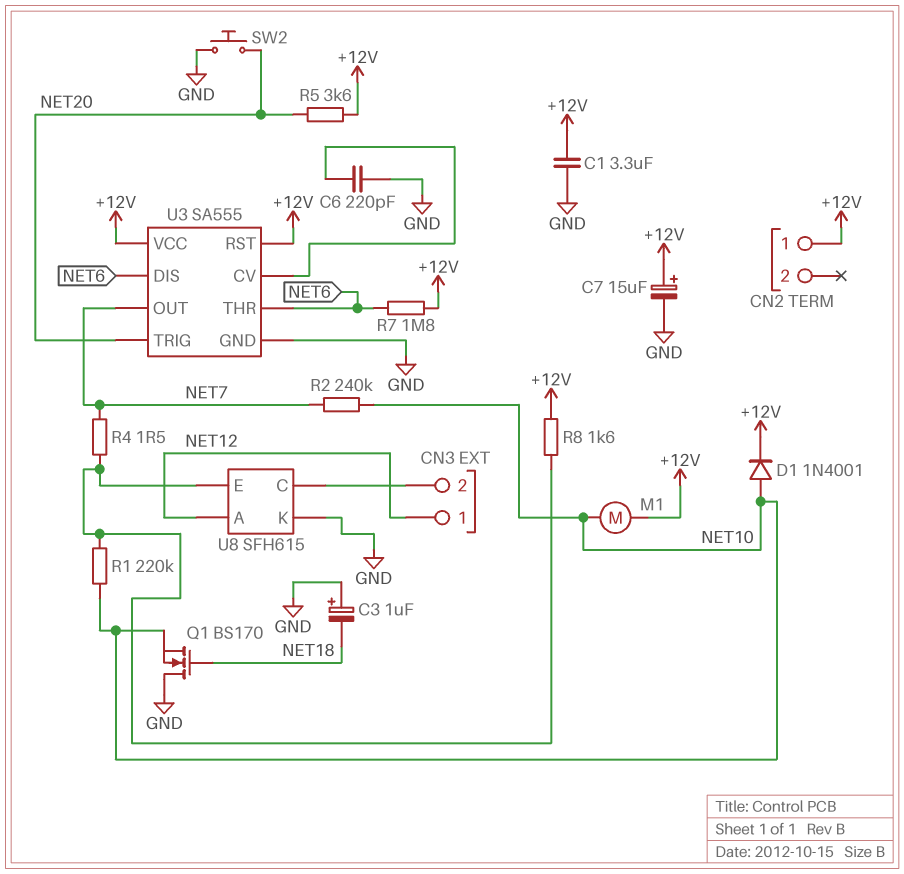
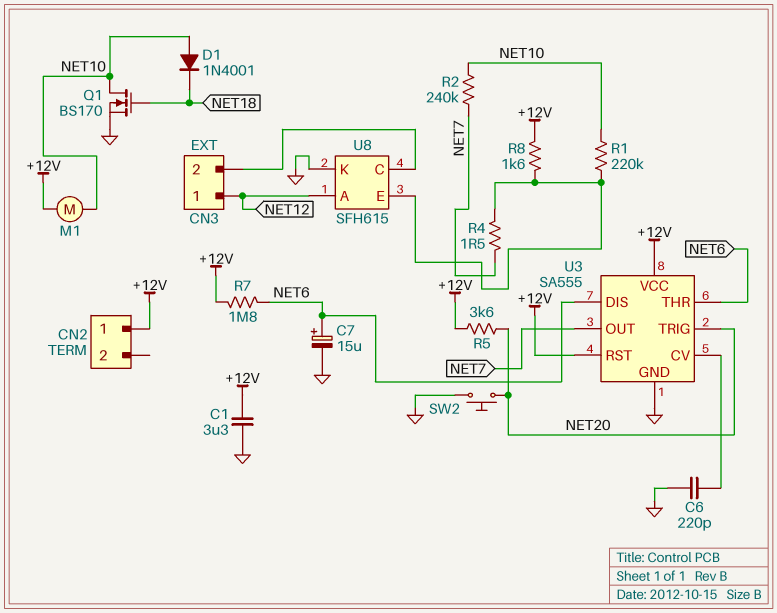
C3: 1uF (plus GND, minus NET18) -> none
C7: 15uF (plus +12V, minus GND) -> 15uF (plus NET6, minus GND)
D1: diode 1N4001 (A NET10, K +12V) -> diode 1N4001 (A NET10, K NET18)
Q1: NMOS BS170 (G NET18, D GND, S NET10) -> NMOS BS170 (G NET18, D NET10, S GND)

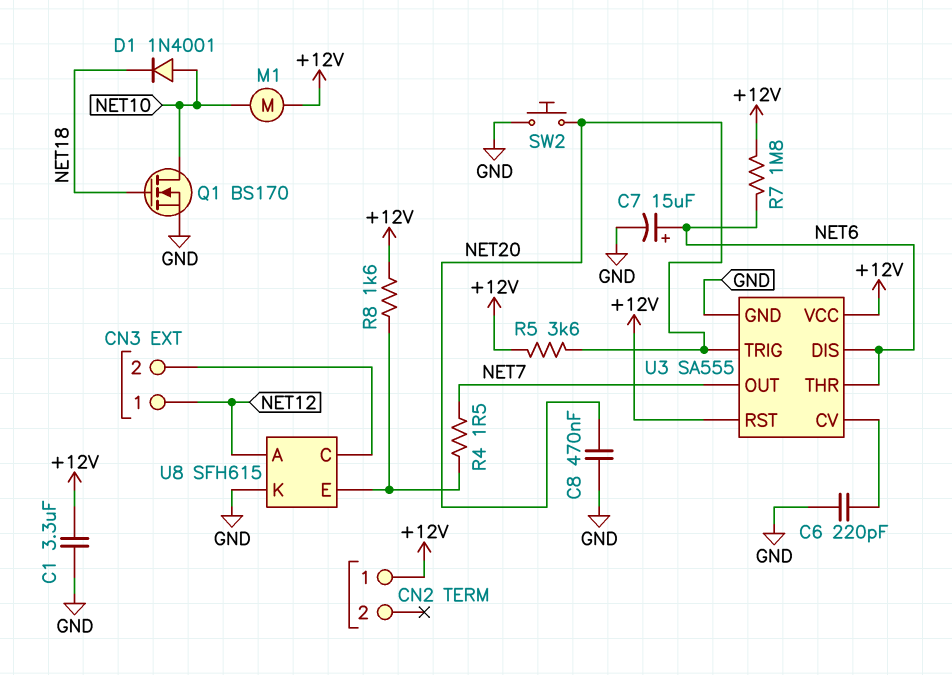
C8: none -> 470nF (GND, NET20)
R1: 220k (NET10, U8/E) -> none
R2: 240k (NET7, NET10) -> none

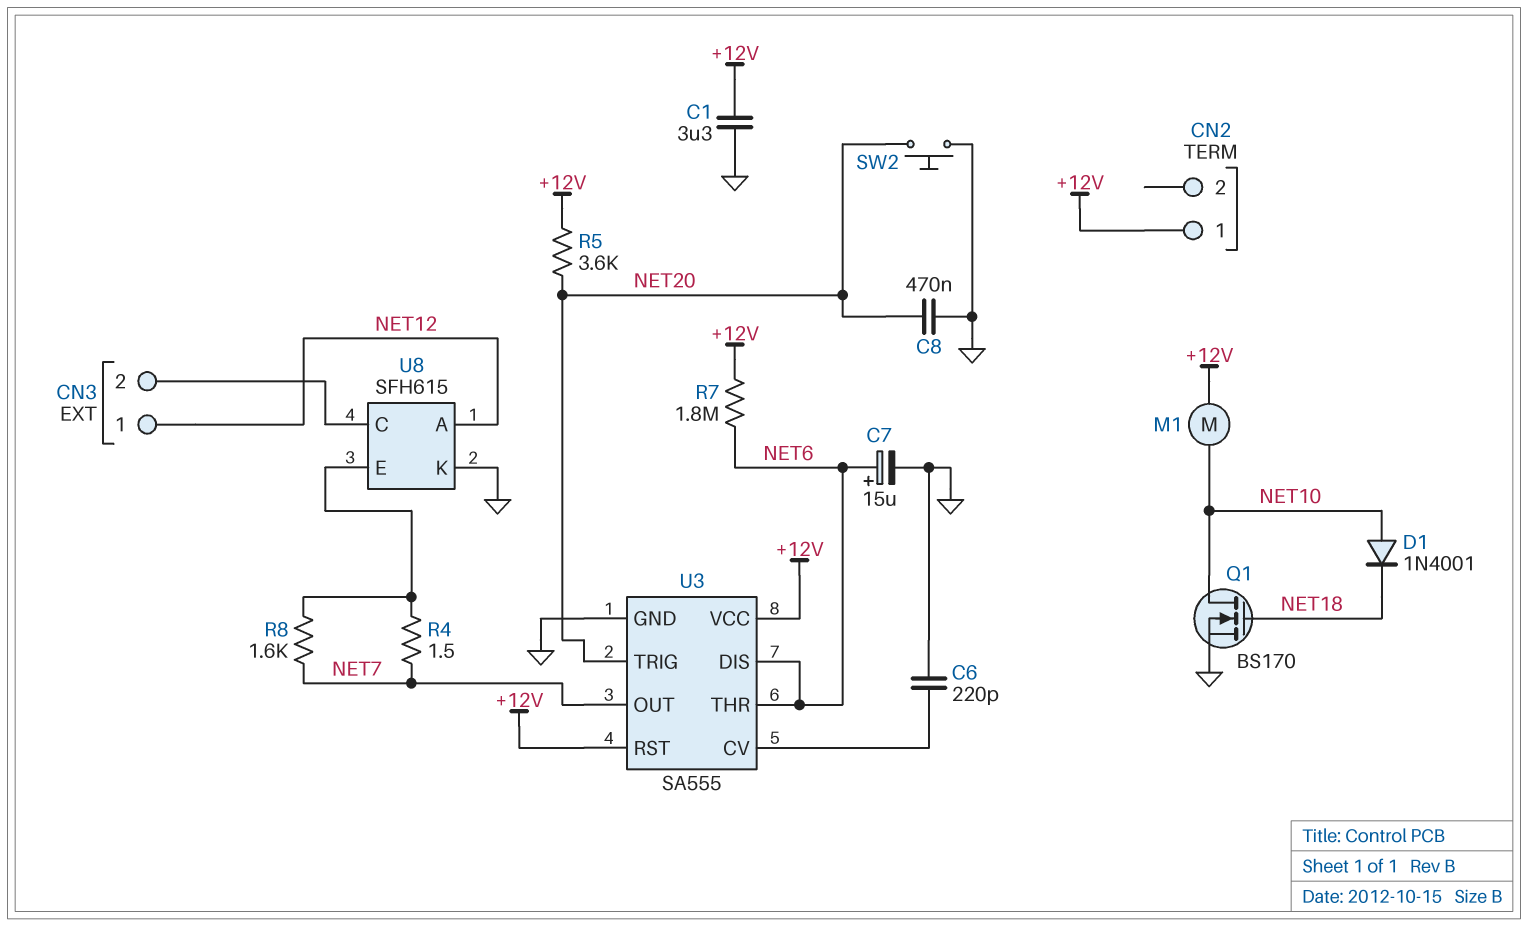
R8: 1.6k (+12V, U8/E) -> 1.6k (NET7, U8/E)

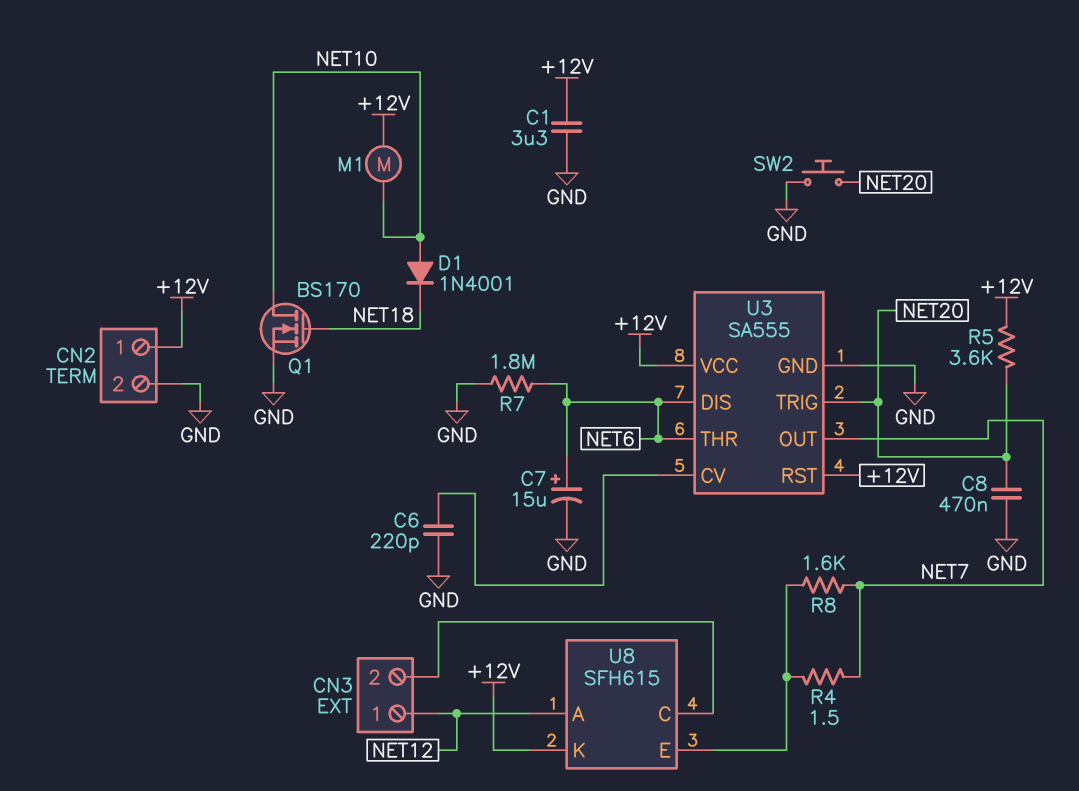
CN2 pin 2: none -> GND
R7: 1.8M (+12V, NET6) -> 1.8M (GND, NET6)
U8 pin K: GND -> +12V

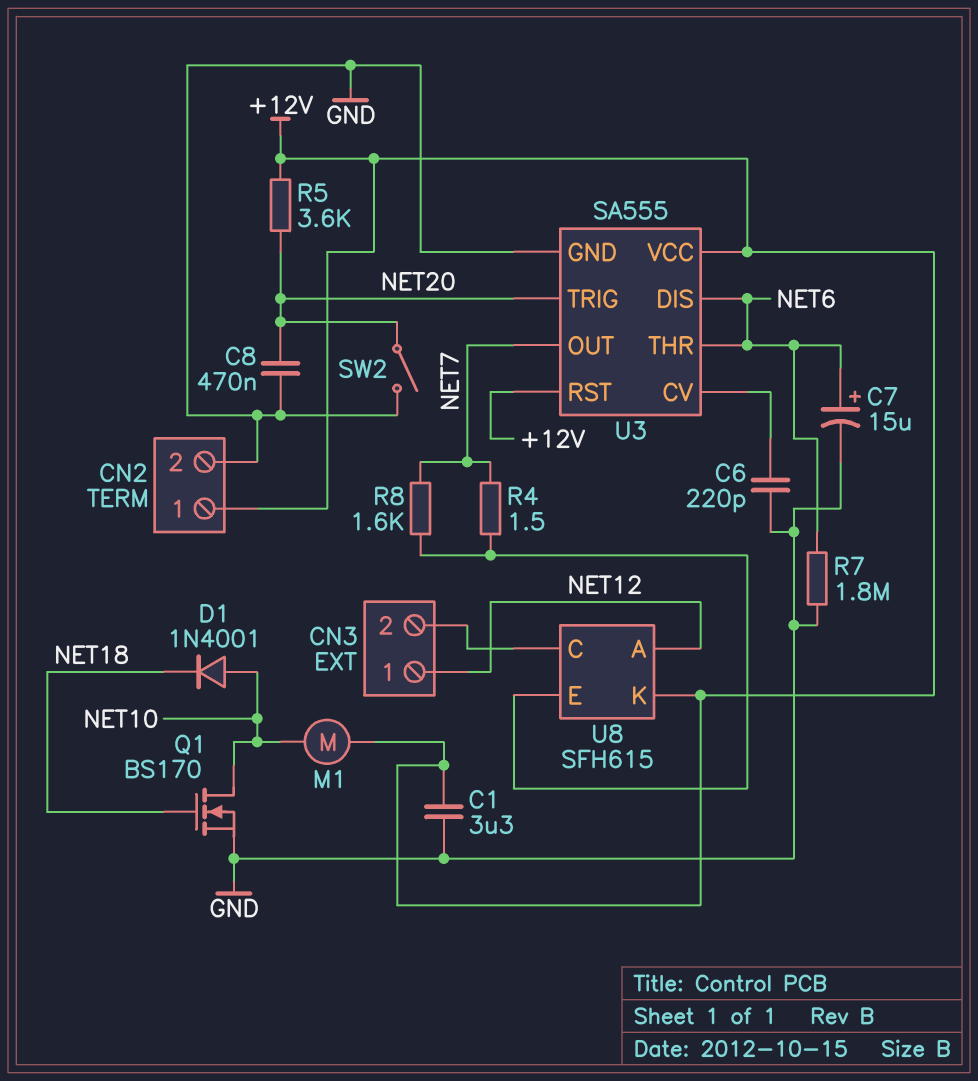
SW2: button (GND, NET20) -> switch (GND, NET20)

